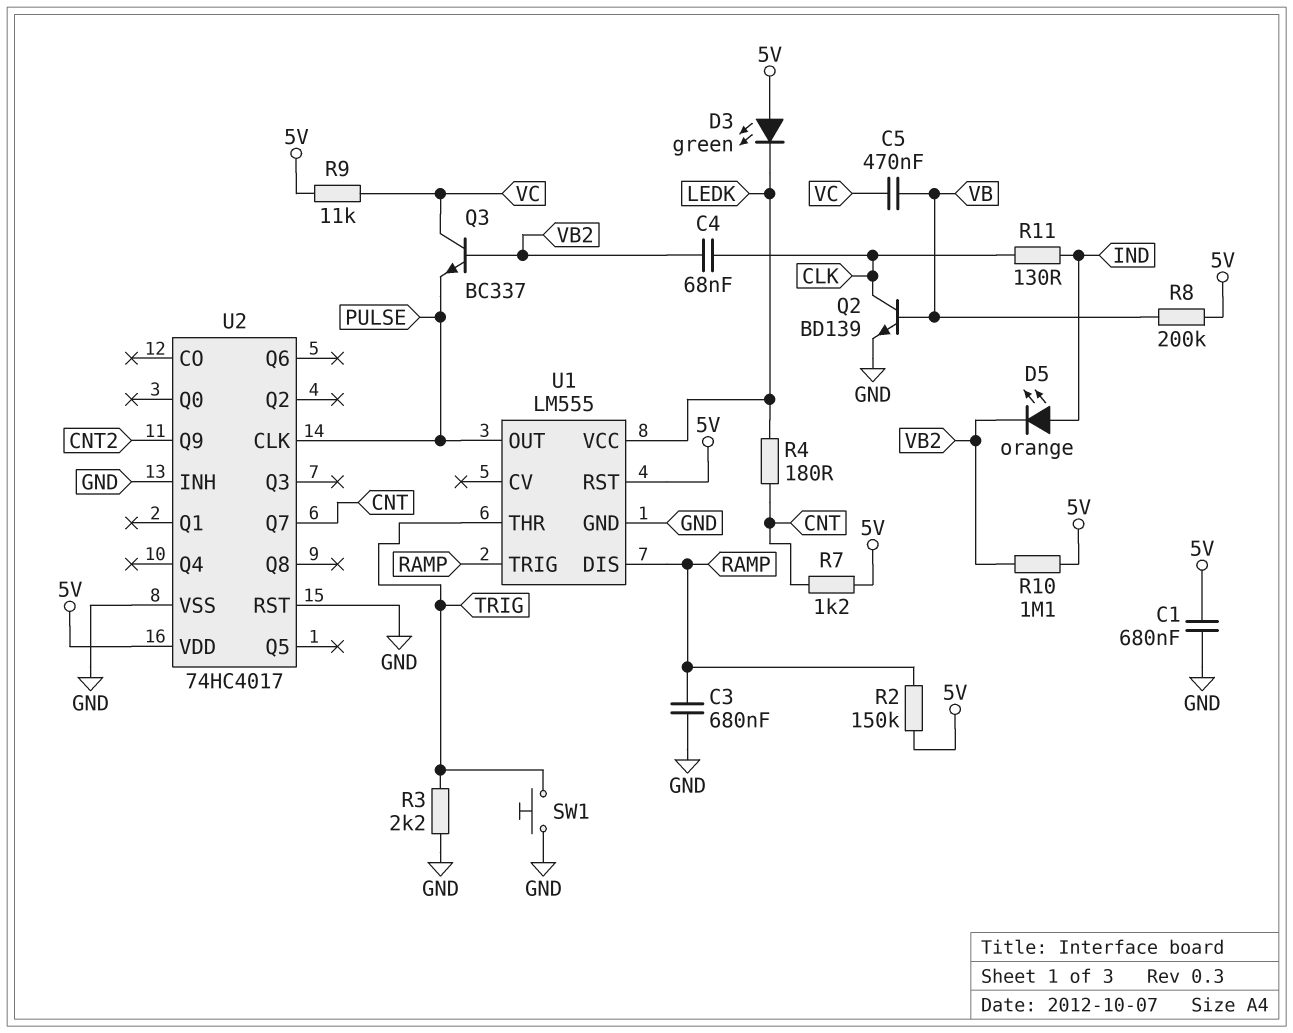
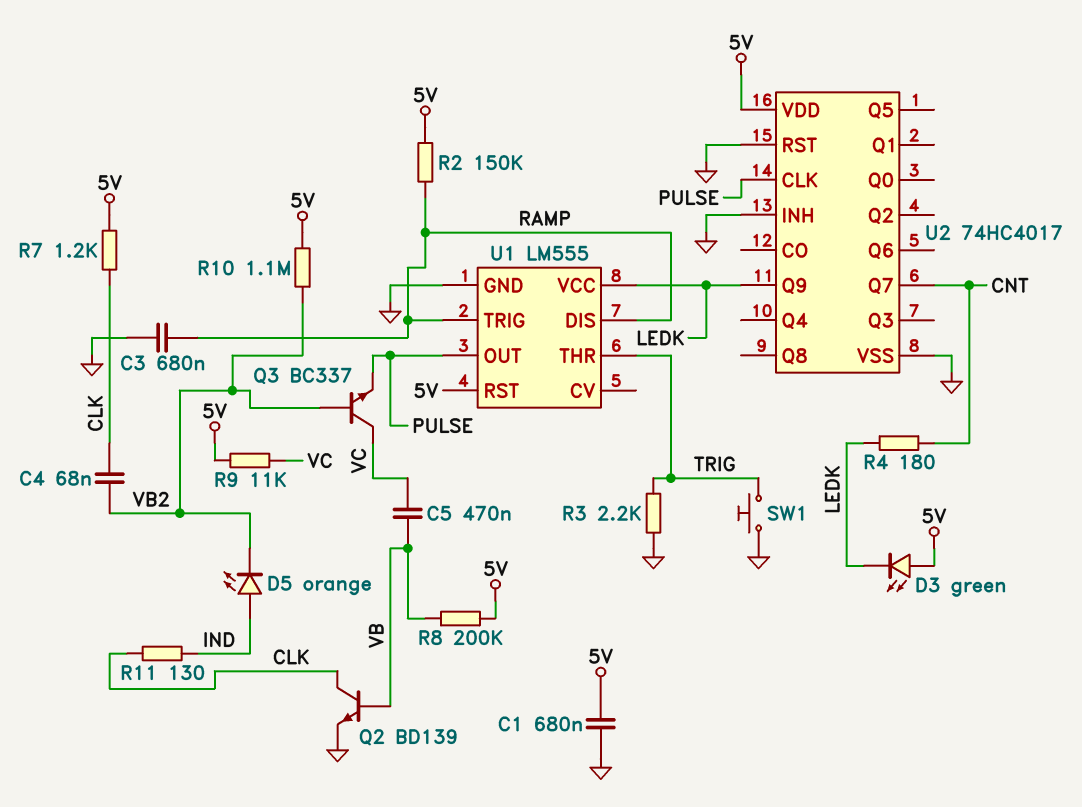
R7: 1.2k (5V, CNT) -> 1.2k (5V, CLK)
U2 pin Q9: CNT2 -> LEDK

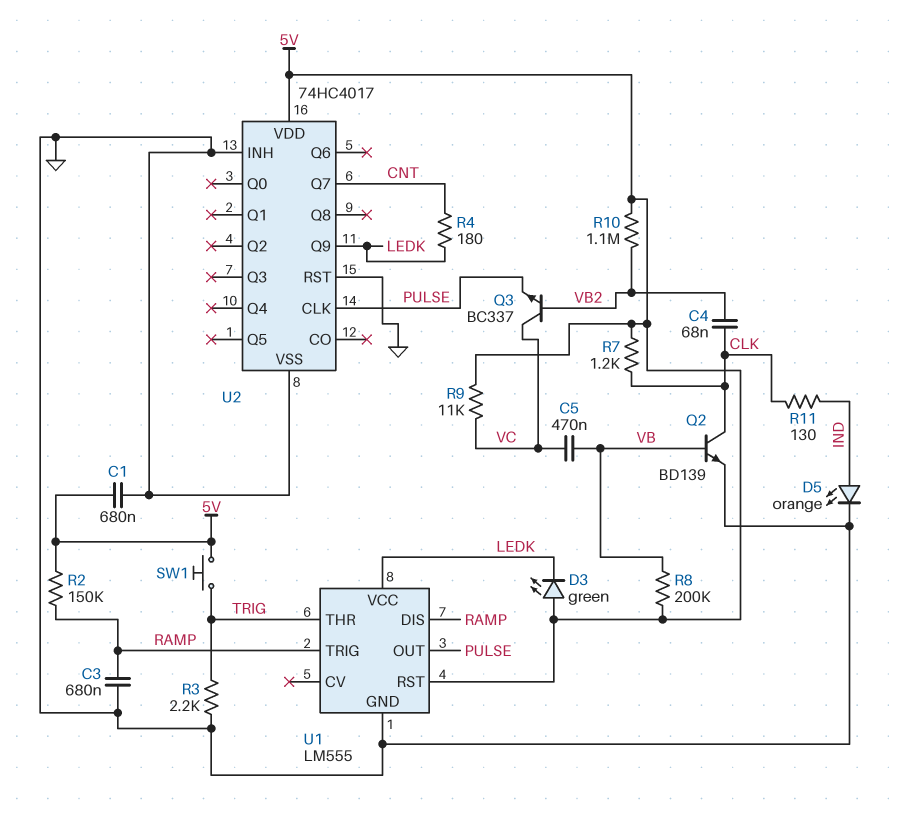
D5: LED orange (A IND, K VB2) -> LED orange (A IND, K GND)
SW1: button (GND, TRIG) -> button (5V, TRIG)

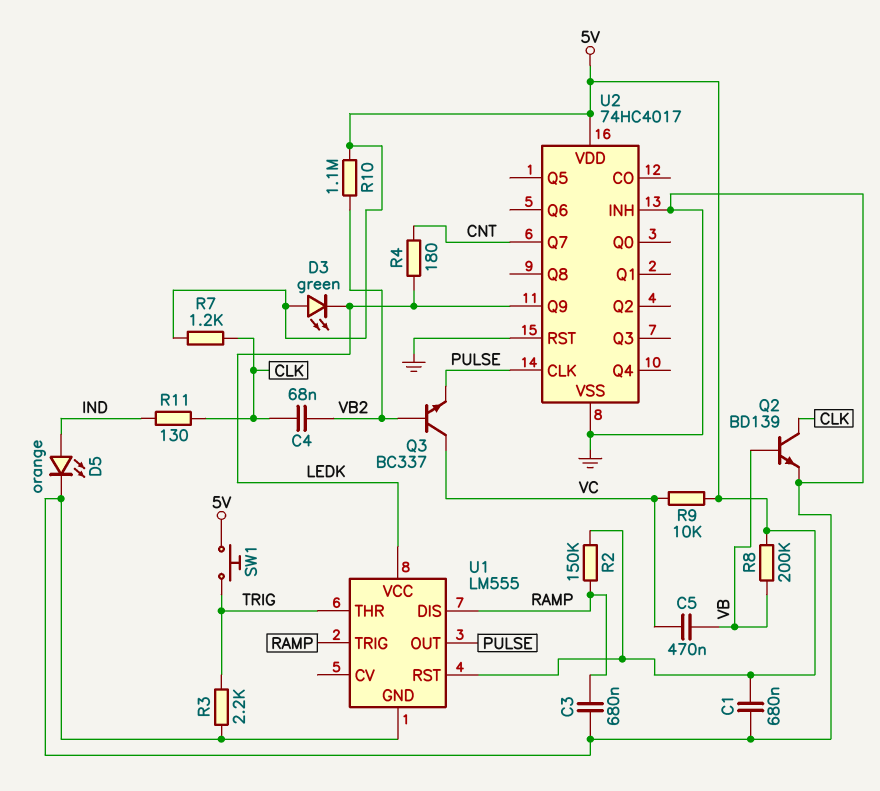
R9: 11k (5V, VC) -> 10k (5V, VC)

